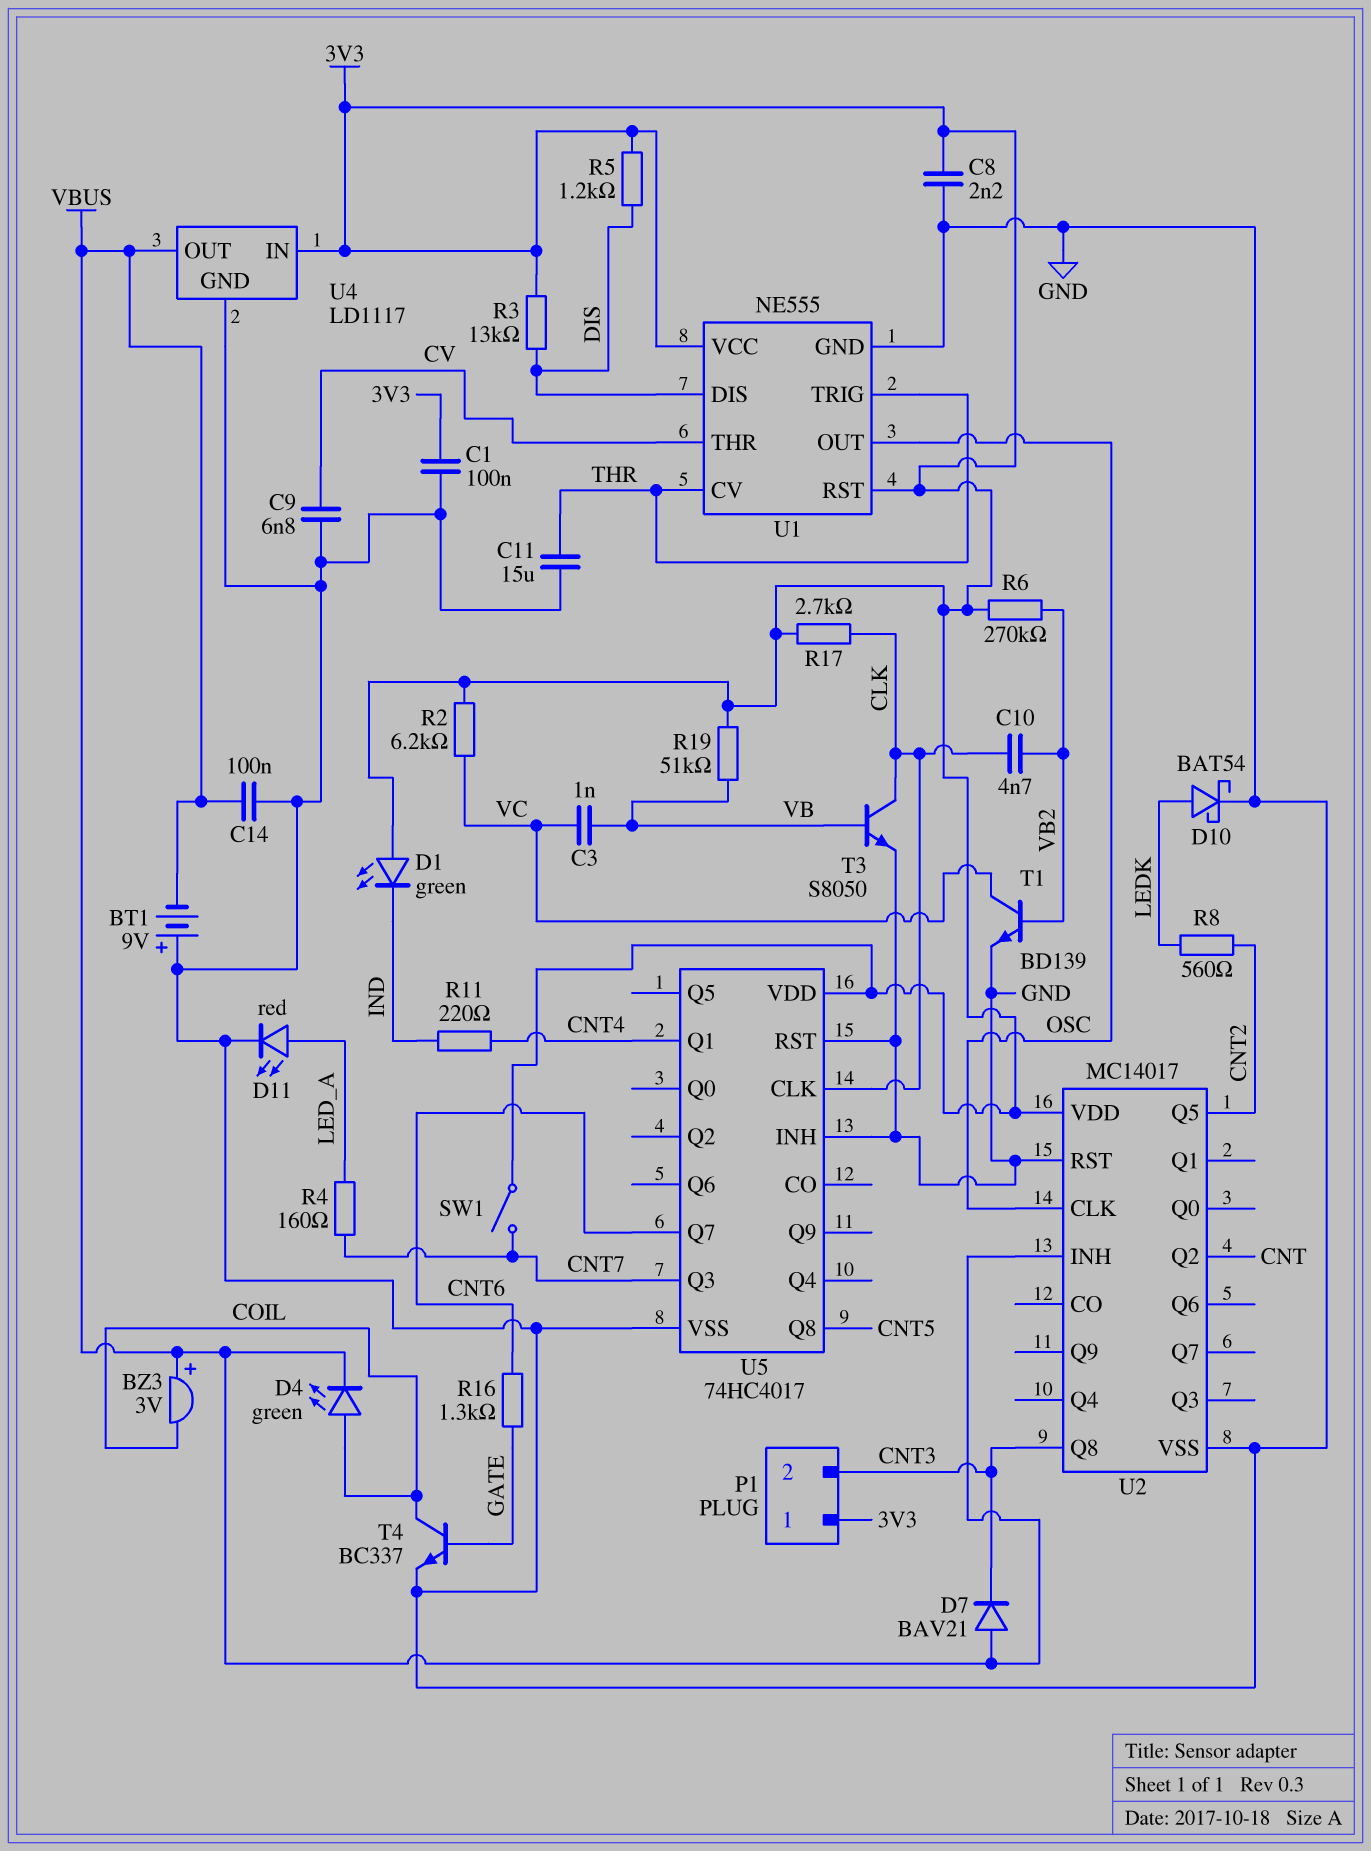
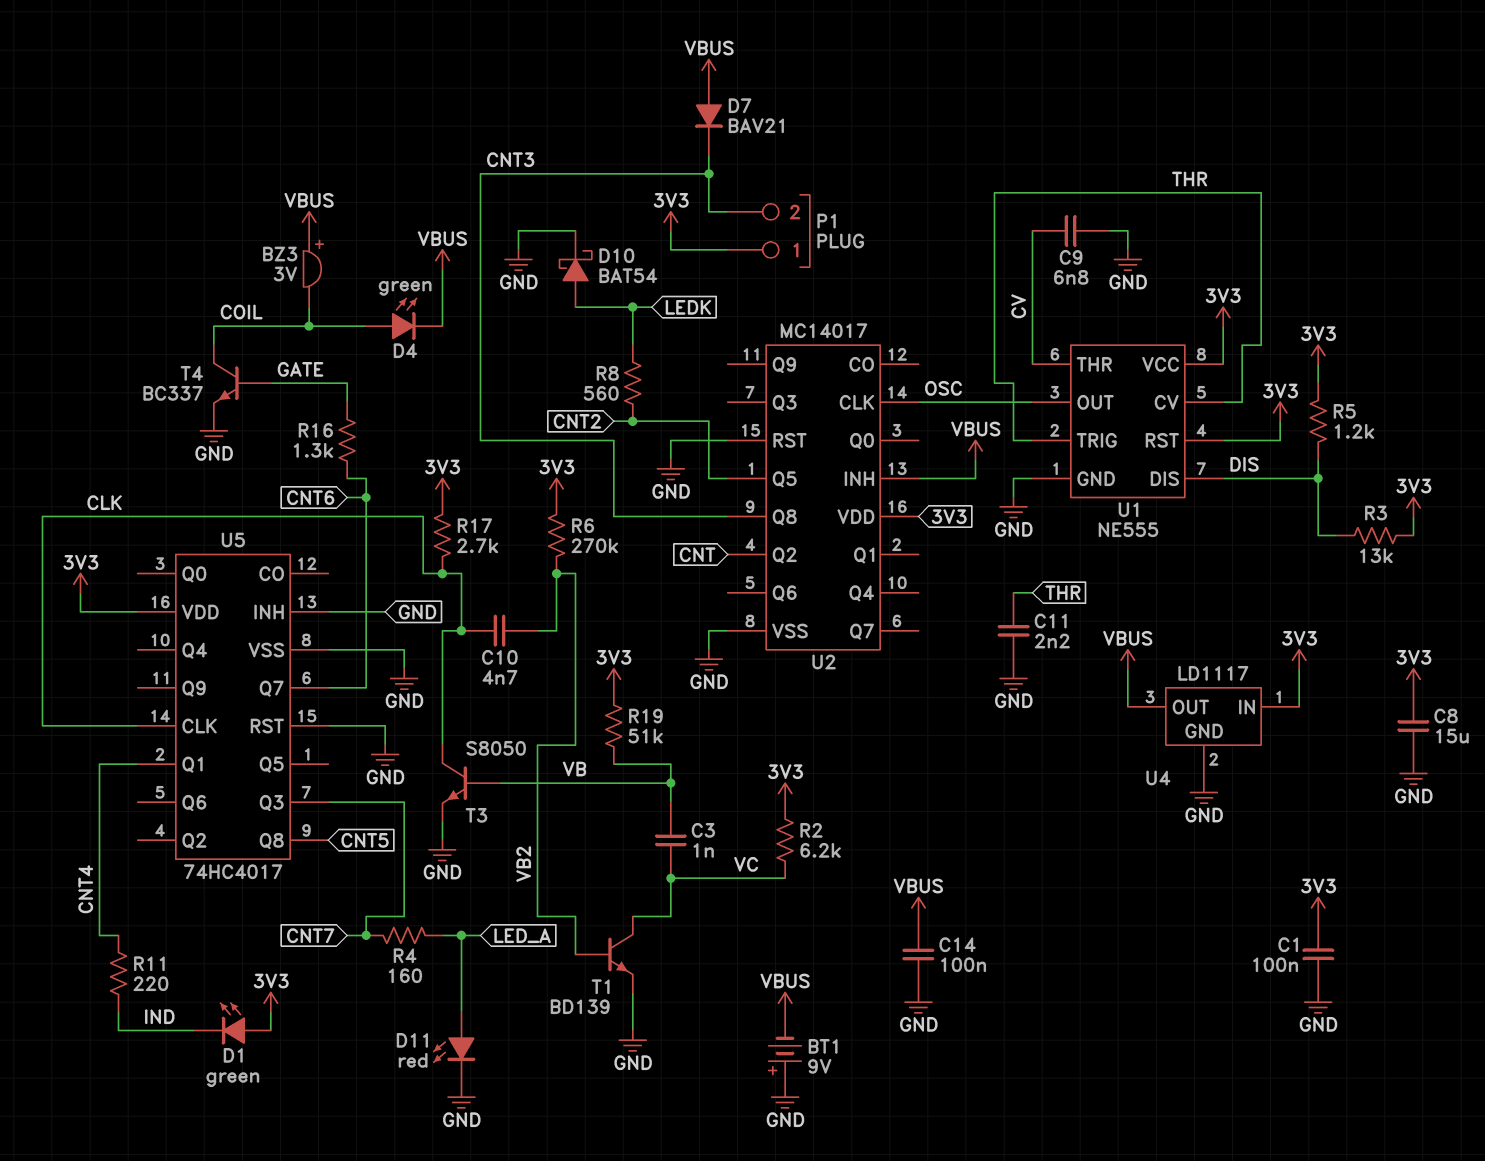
C8: 2.2nF (3V3, GND) -> 15uF (3V3, GND)
C11: 15uF (GND, THR) -> 2.2nF (GND, THR)
SW1: switch (3V3, CNT7) -> none

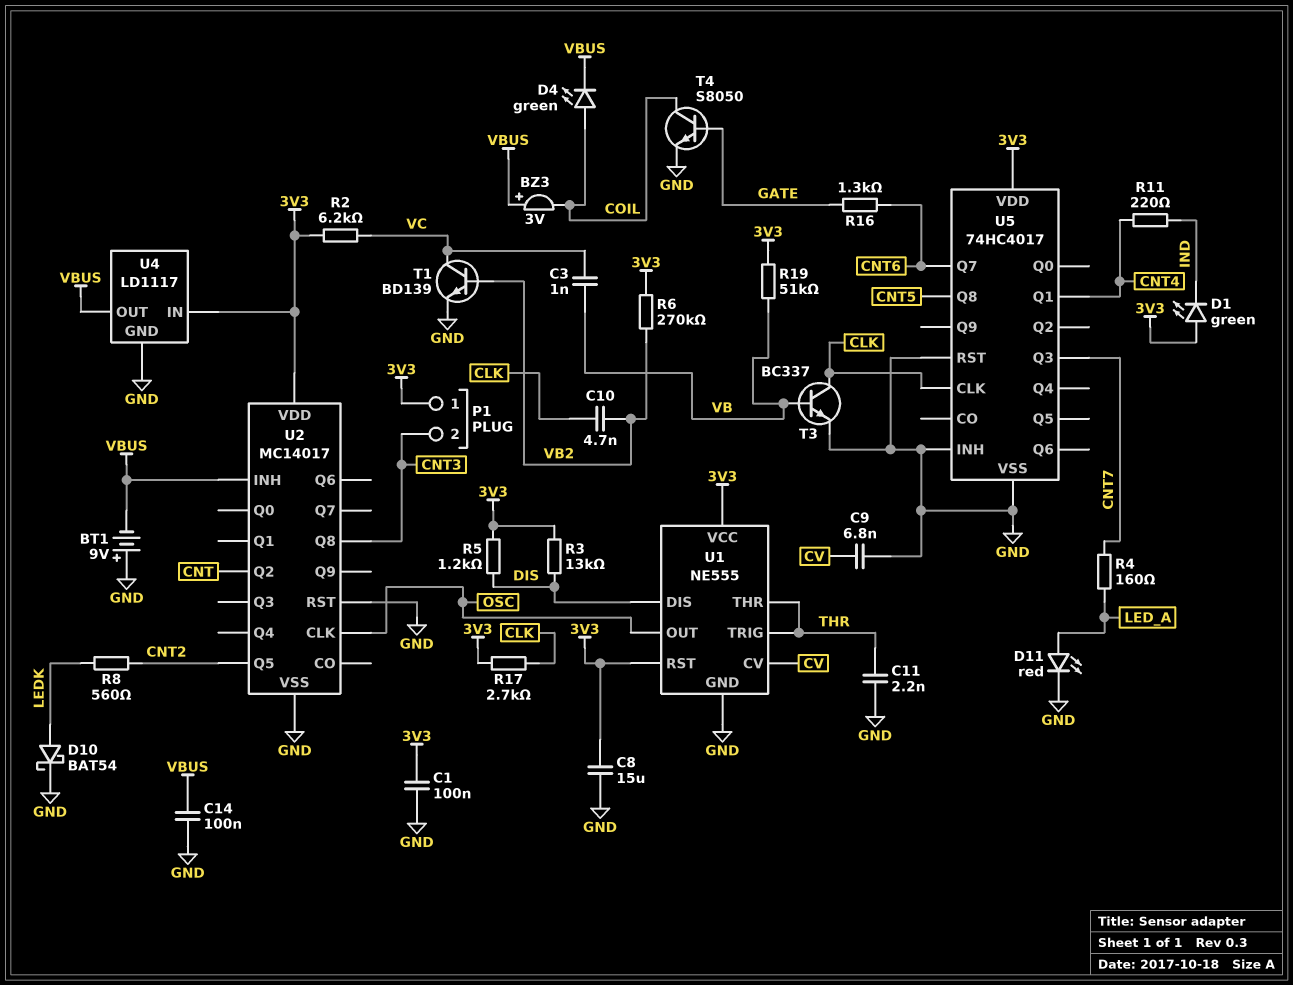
D7: diode BAV21 (A VBUS, K CNT3) -> none
T3: NPN S8050 (B VB, C CLK, E GND) -> NPN BC337 (B VB, C CLK, E GND)
T4: NPN BC337 (B GATE, C COIL, E GND) -> NPN S8050 (B GATE, C COIL, E GND)
U1 pin CV: THR -> CV
U1 pin THR: CV -> THR

